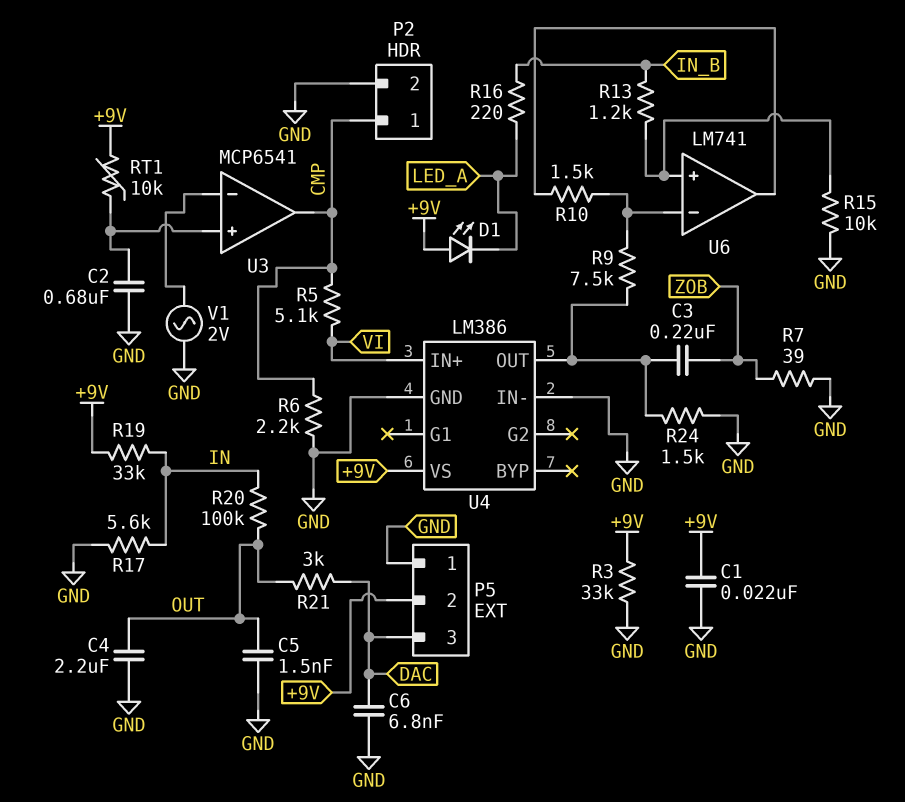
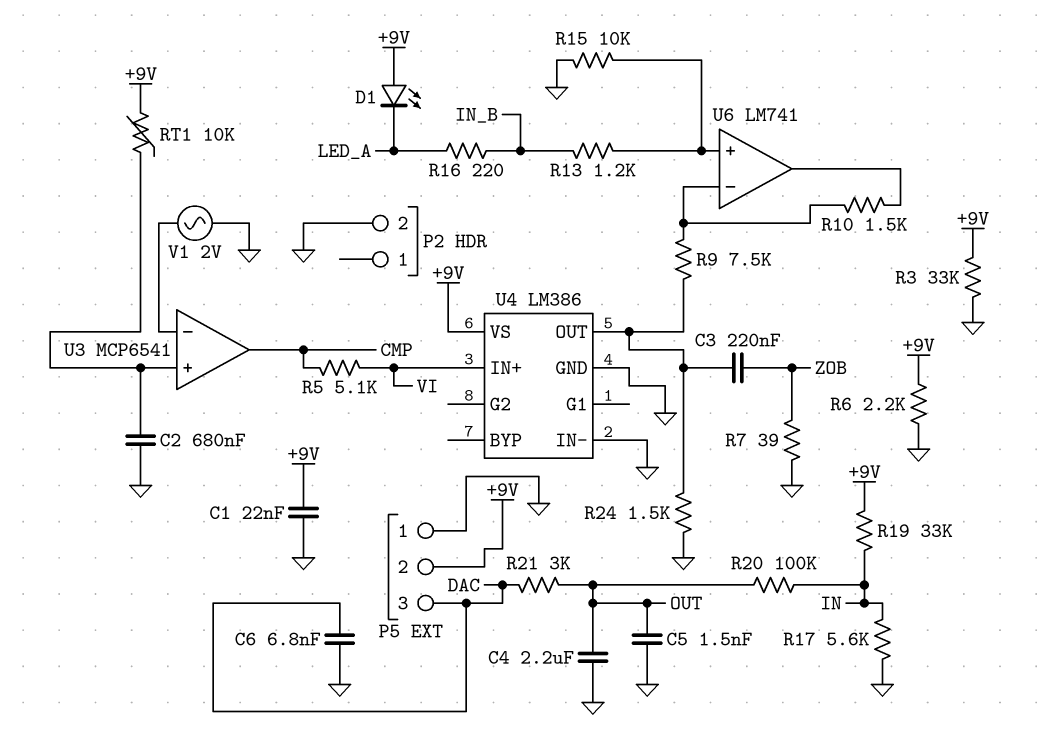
P2 pin 1: CMP -> none
R6: 2.2k (CMP, GND) -> 2.2k (+9V, GND)

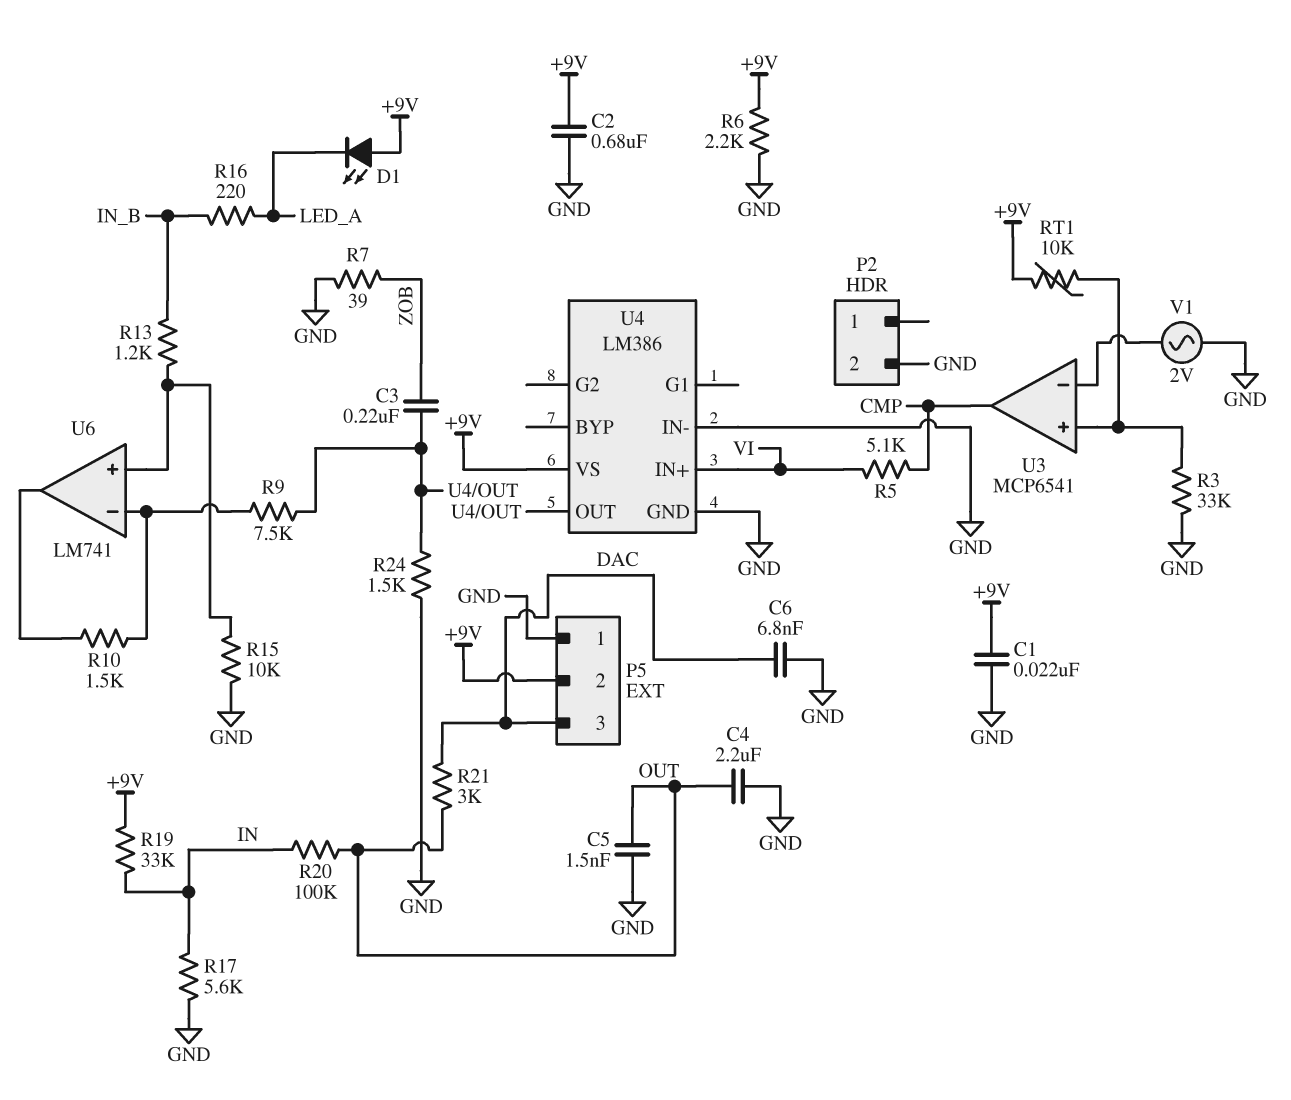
C2: 680nF (GND, U3/in+) -> 680nF (+9V, GND)
R3: 33k (+9V, GND) -> 33k (GND, U3/in+)

